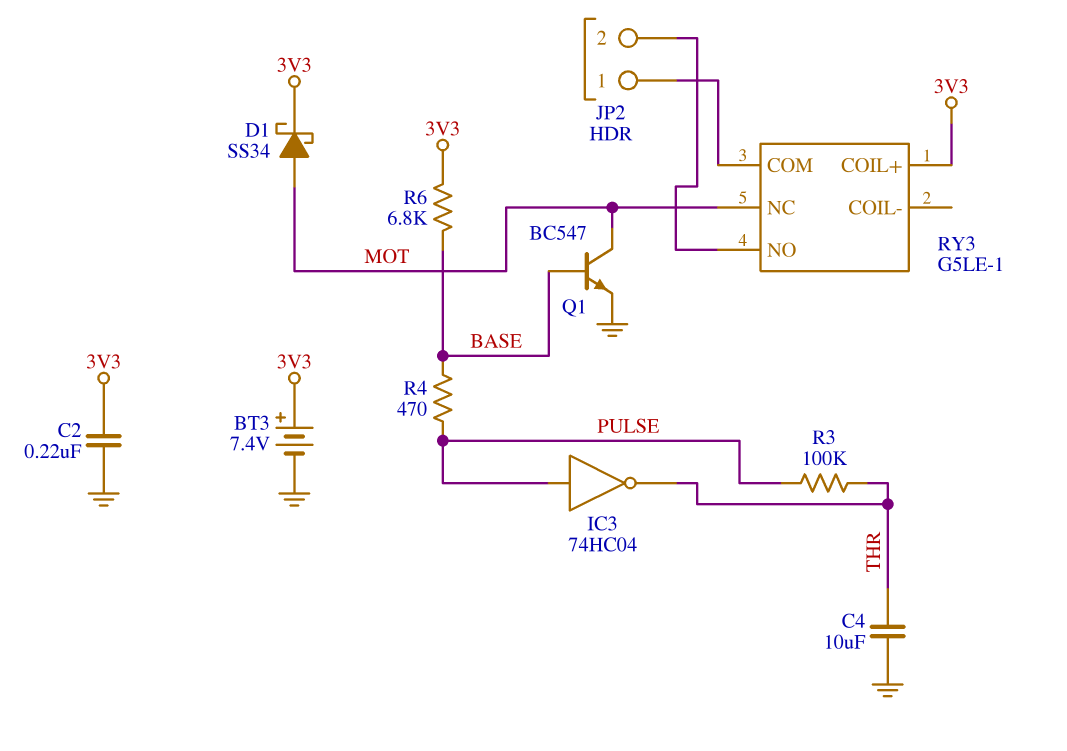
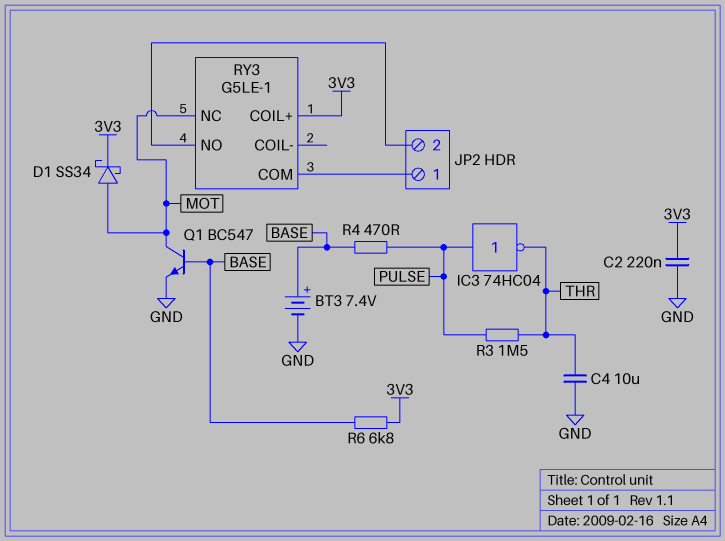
BT3: 7.4V (plus 3V3, minus GND) -> 7.4V (plus BASE, minus GND)
R3: 100k (PULSE, THR) -> 1.5M (PULSE, THR)

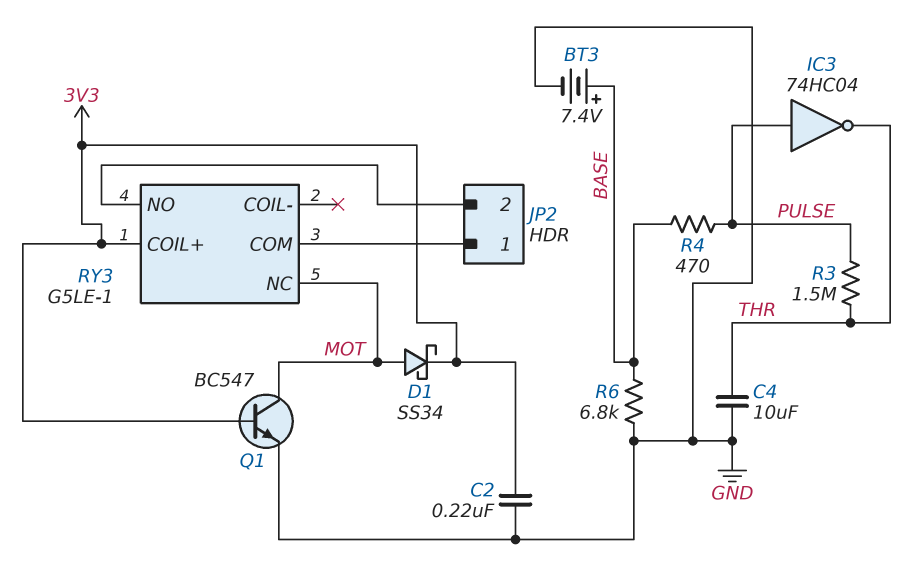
Q1: NPN BC547 (B BASE, C MOT, E GND) -> NPN BC547 (B 3V3, C MOT, E GND)
R6: 6.8k (3V3, BASE) -> 6.8k (BASE, GND)

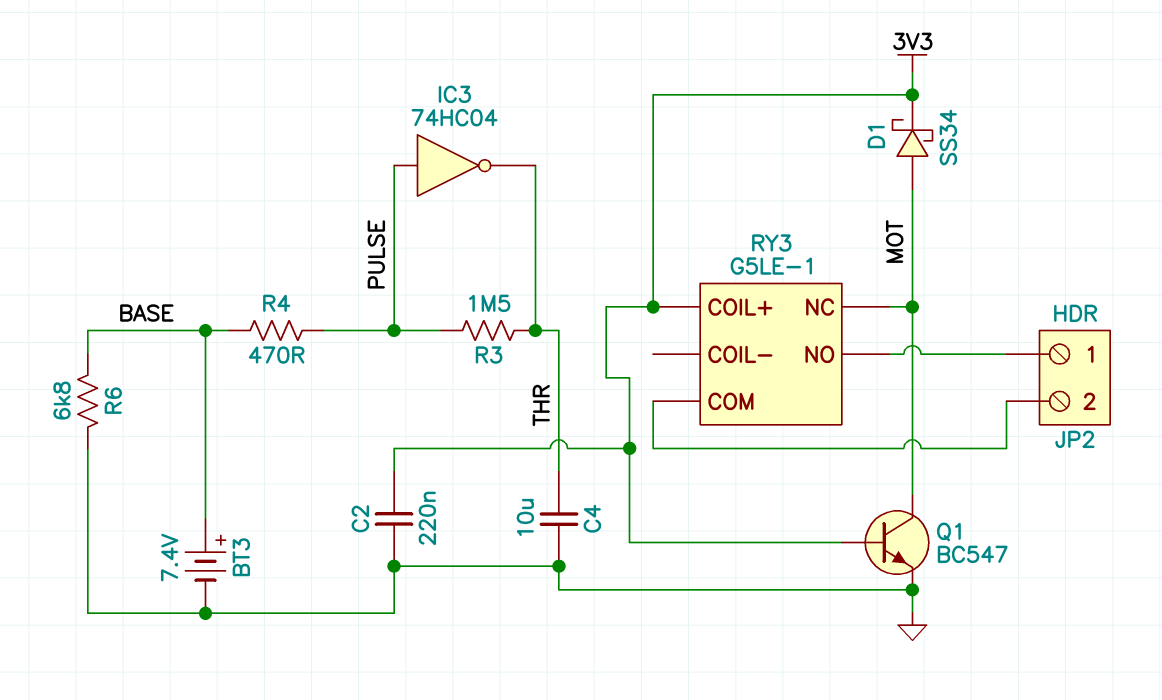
RY3 pin COM: JP2/1 -> JP2/2
RY3 pin NO: JP2/2 -> JP2/1

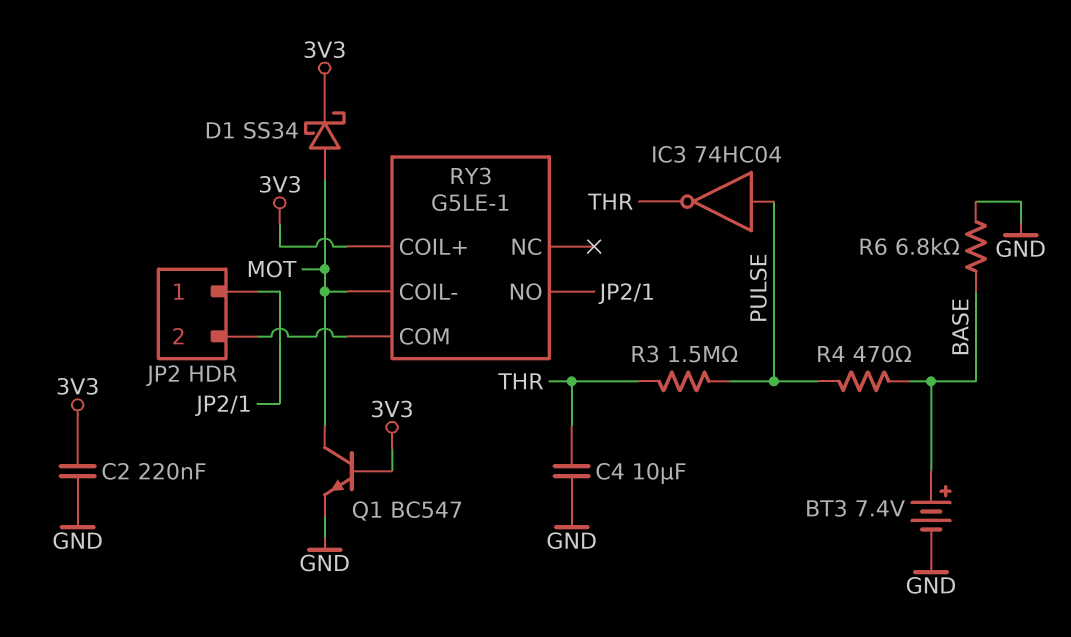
RY3 pin COIL-: none -> MOT
RY3 pin NC: MOT -> none

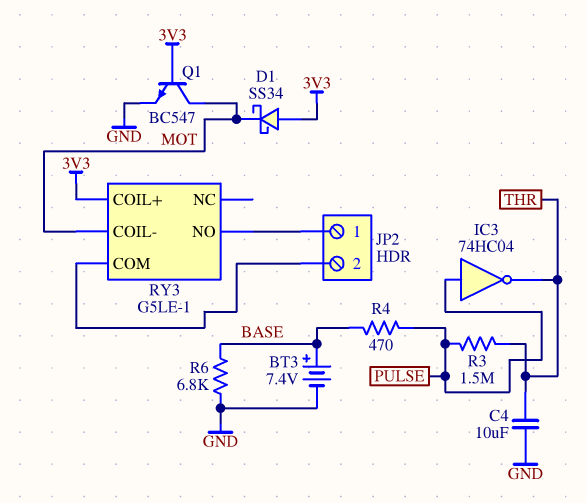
C2: 220nF (3V3, GND) -> none
D1: schottky SS34 (A MOT, K 3V3) -> schottky SS34 (A 3V3, K MOT)

